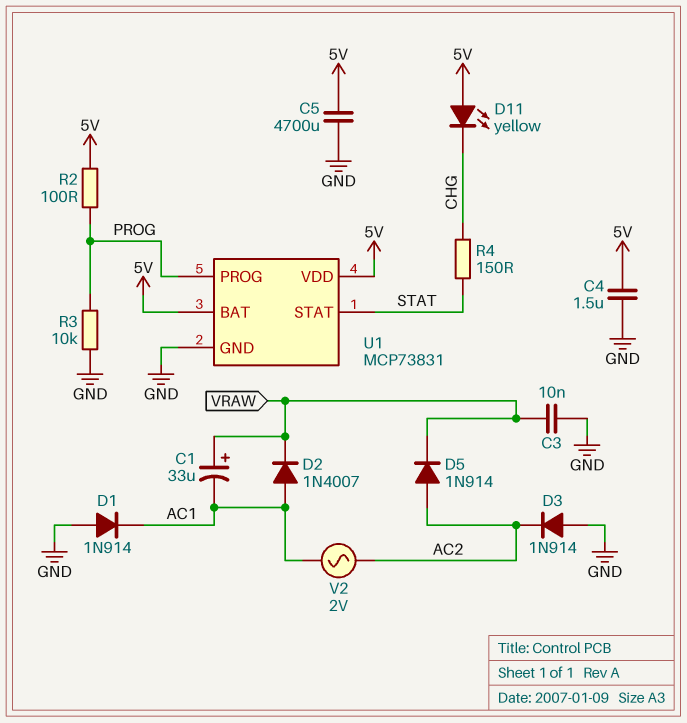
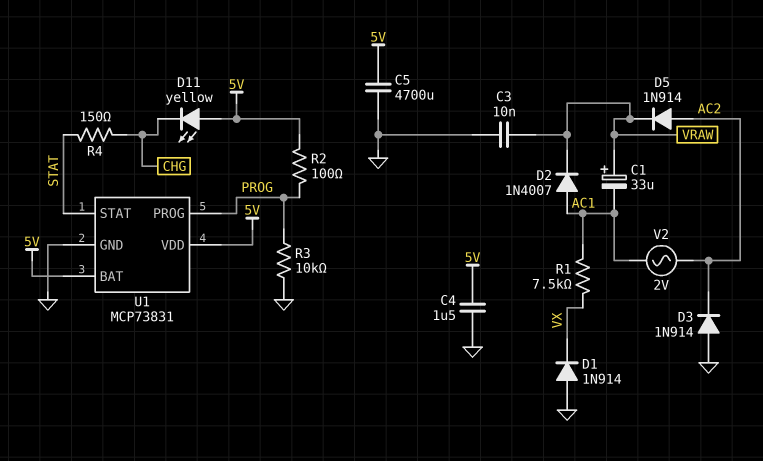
D1: diode 1N914 (A GND, K AC1) -> diode 1N914 (A GND, K VX)
R1: none -> 7.5k (AC1, VX)

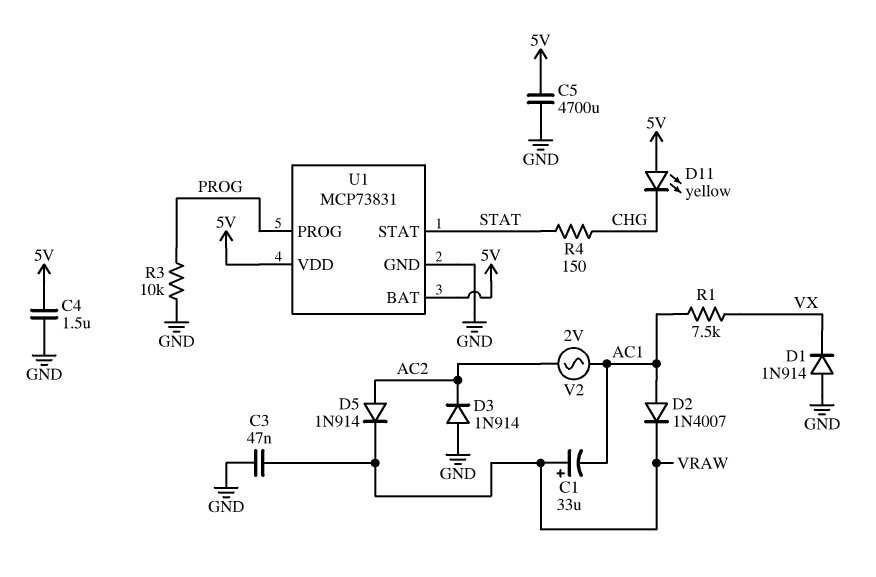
C3: 10nF (GND, VRAW) -> 47nF (GND, VRAW)
R2: 100 (5V, PROG) -> none

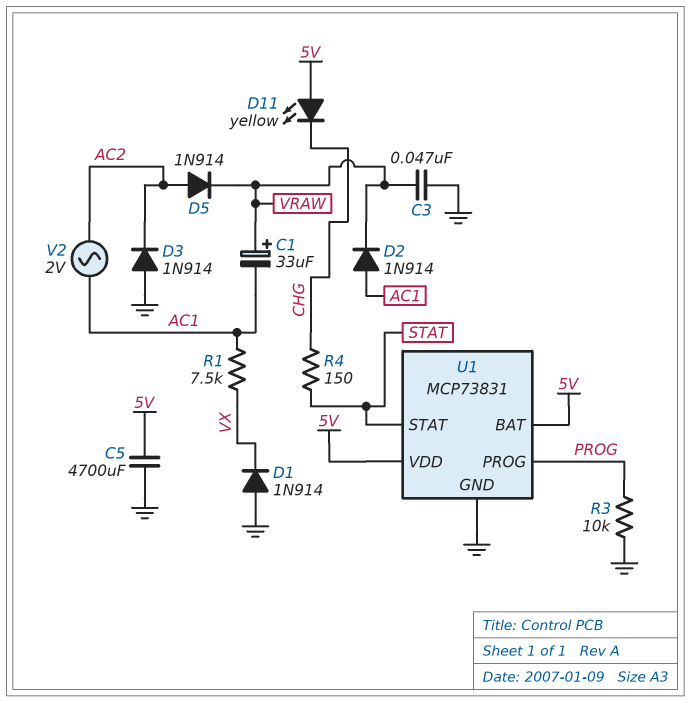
C4: 1.5uF (5V, GND) -> none
D2: diode 1N4007 (A AC1, K VRAW) -> diode 1N914 (A AC1, K VRAW)

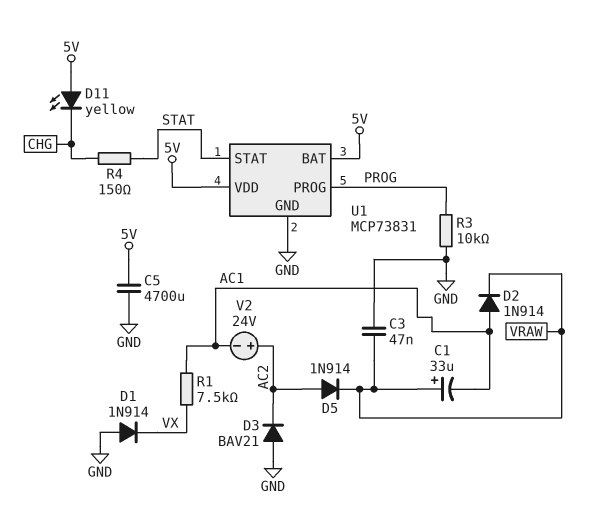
D3: diode 1N914 (A GND, K AC2) -> diode BAV21 (A GND, K AC2)
V2: AC 2V (AC1, AC2) -> 24V (plus AC2, minus AC1)

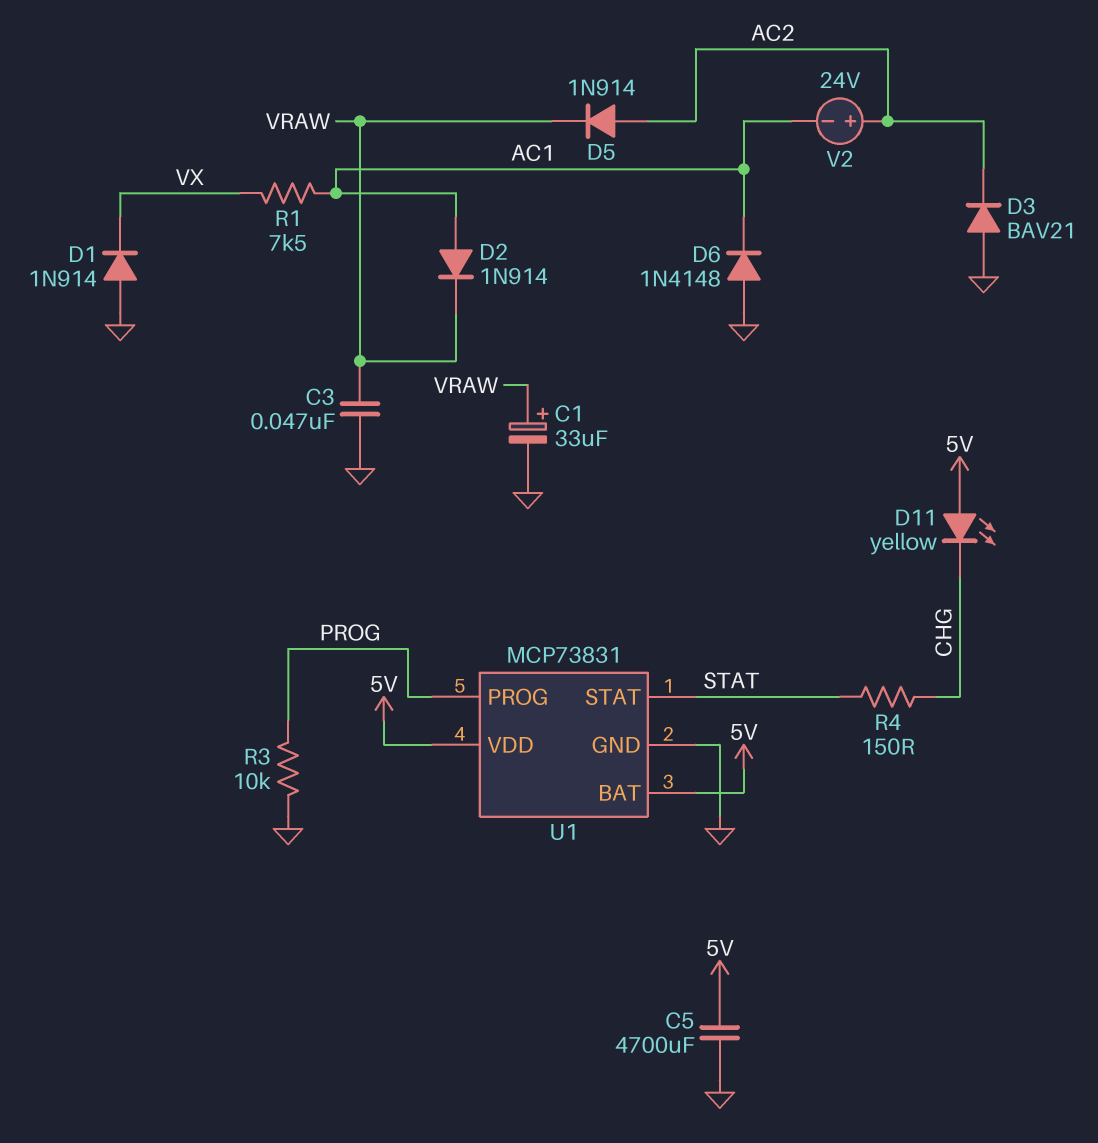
C1: 33uF (plus VRAW, minus AC1) -> 33uF (plus VRAW, minus GND)
D6: none -> diode 1N4148 (A GND, K AC1)

